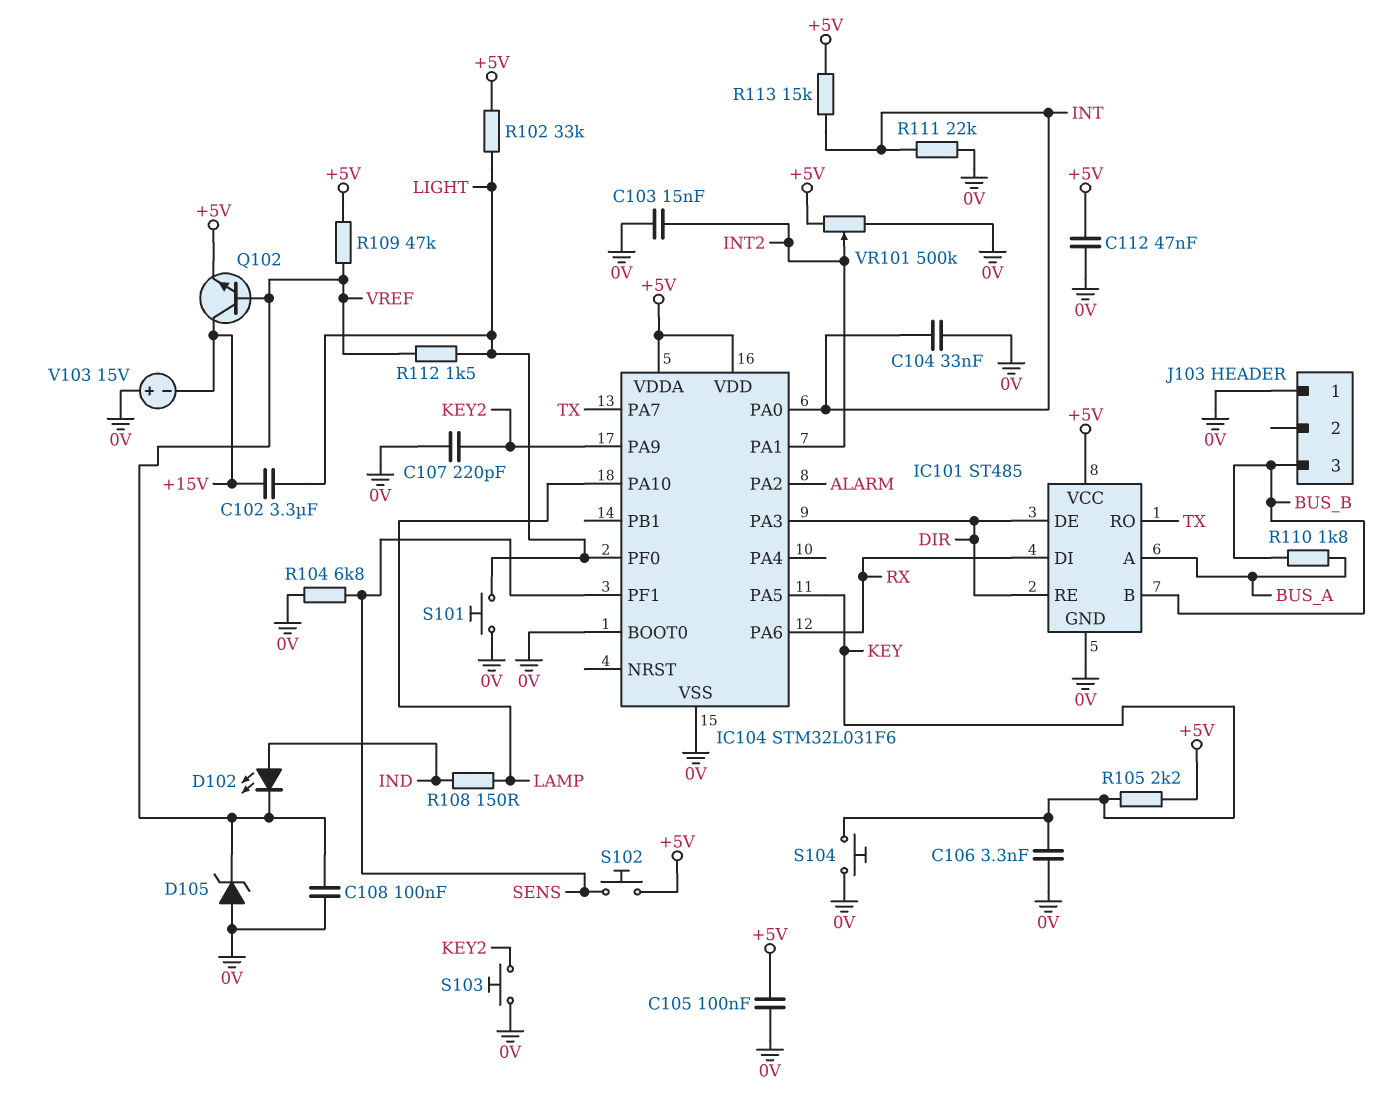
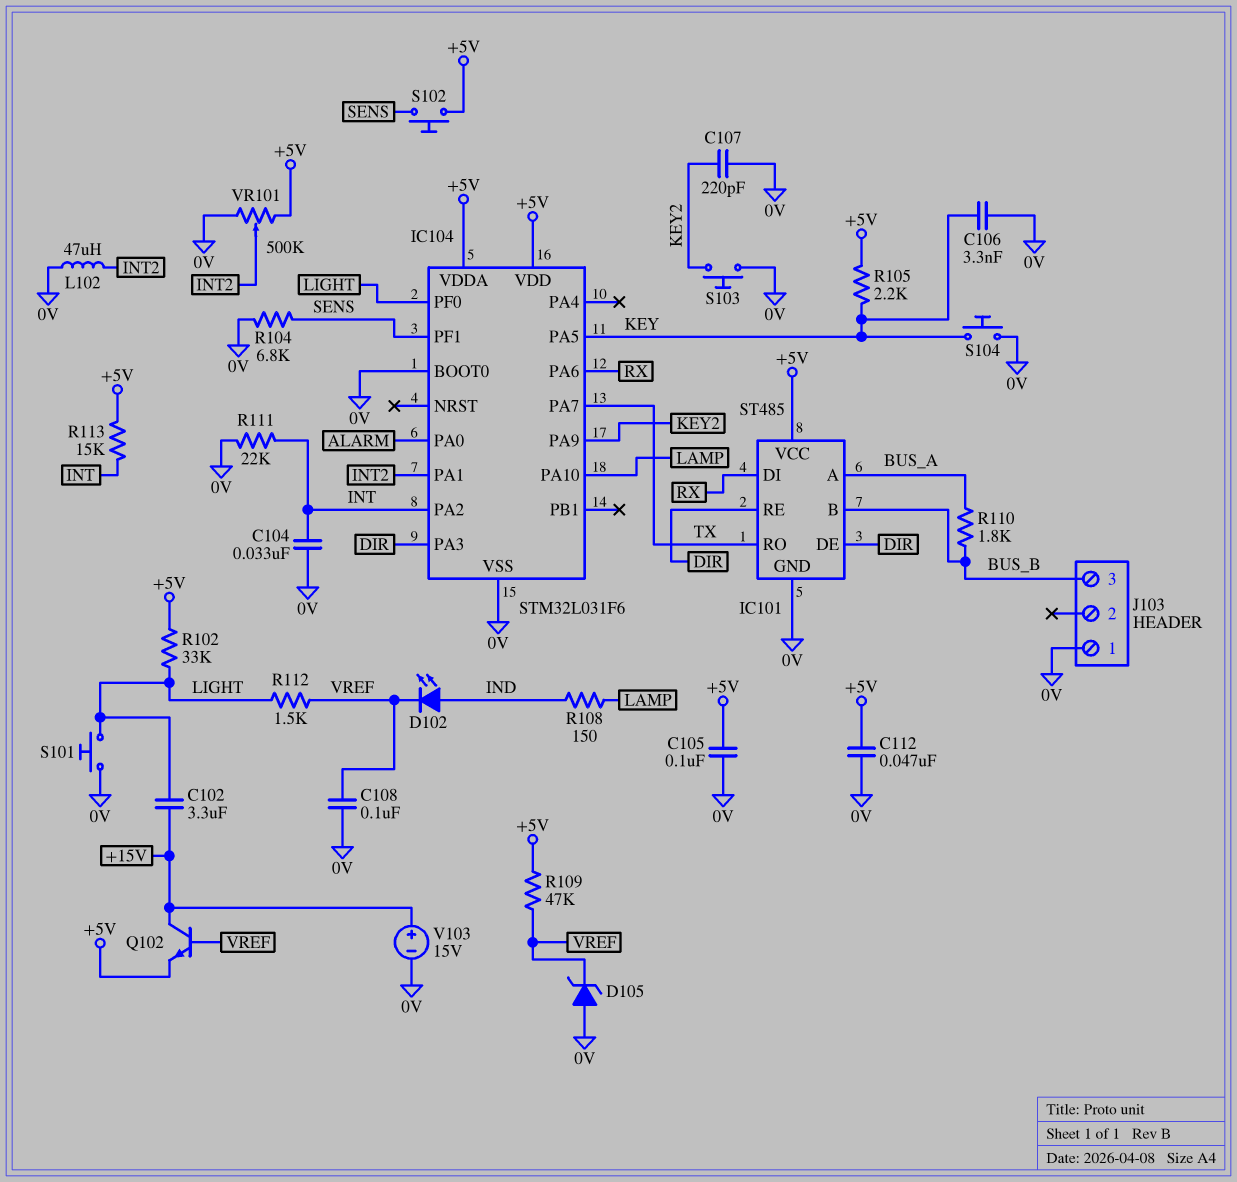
C103: 15nF (0V, INT2) -> none
IC104 pin PA0: INT -> ALARM
IC104 pin PA2: ALARM -> INT
L102: none -> 47uH (0V, INT2)
V103: 15V (plus 0V, minus +15V) -> 15V (plus +15V, minus 0V)

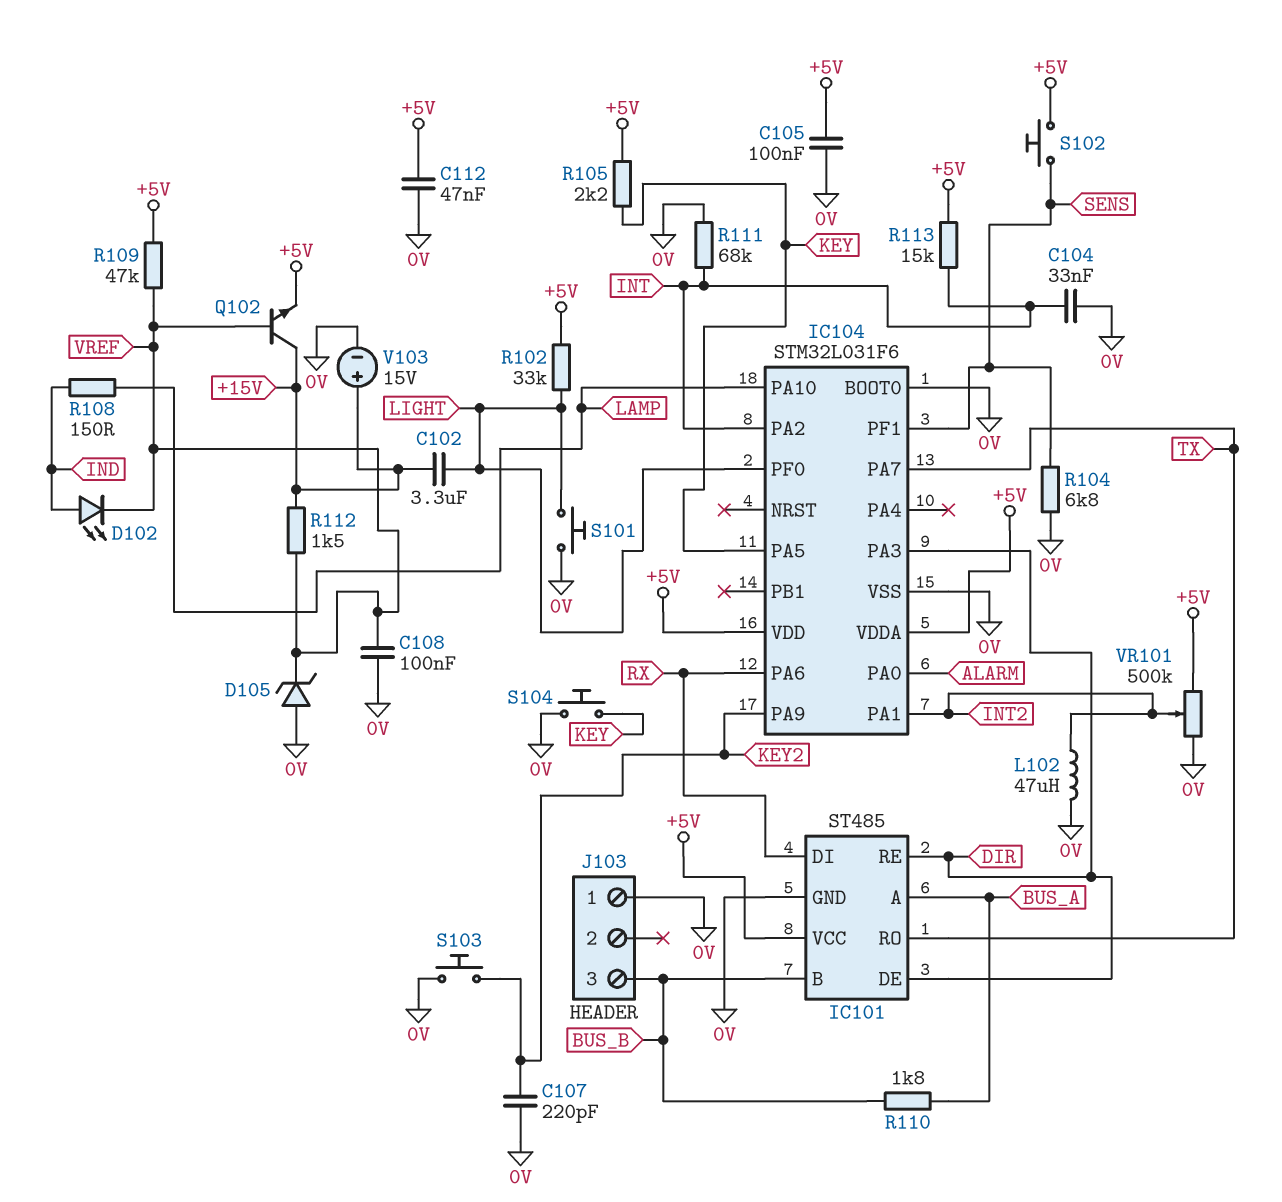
C106: 3.3nF (0V, KEY) -> none
R111: 22k (0V, INT) -> 68k (0V, INT)
R112: 1.5k (LIGHT, VREF) -> 1.5k (+15V, VREF)

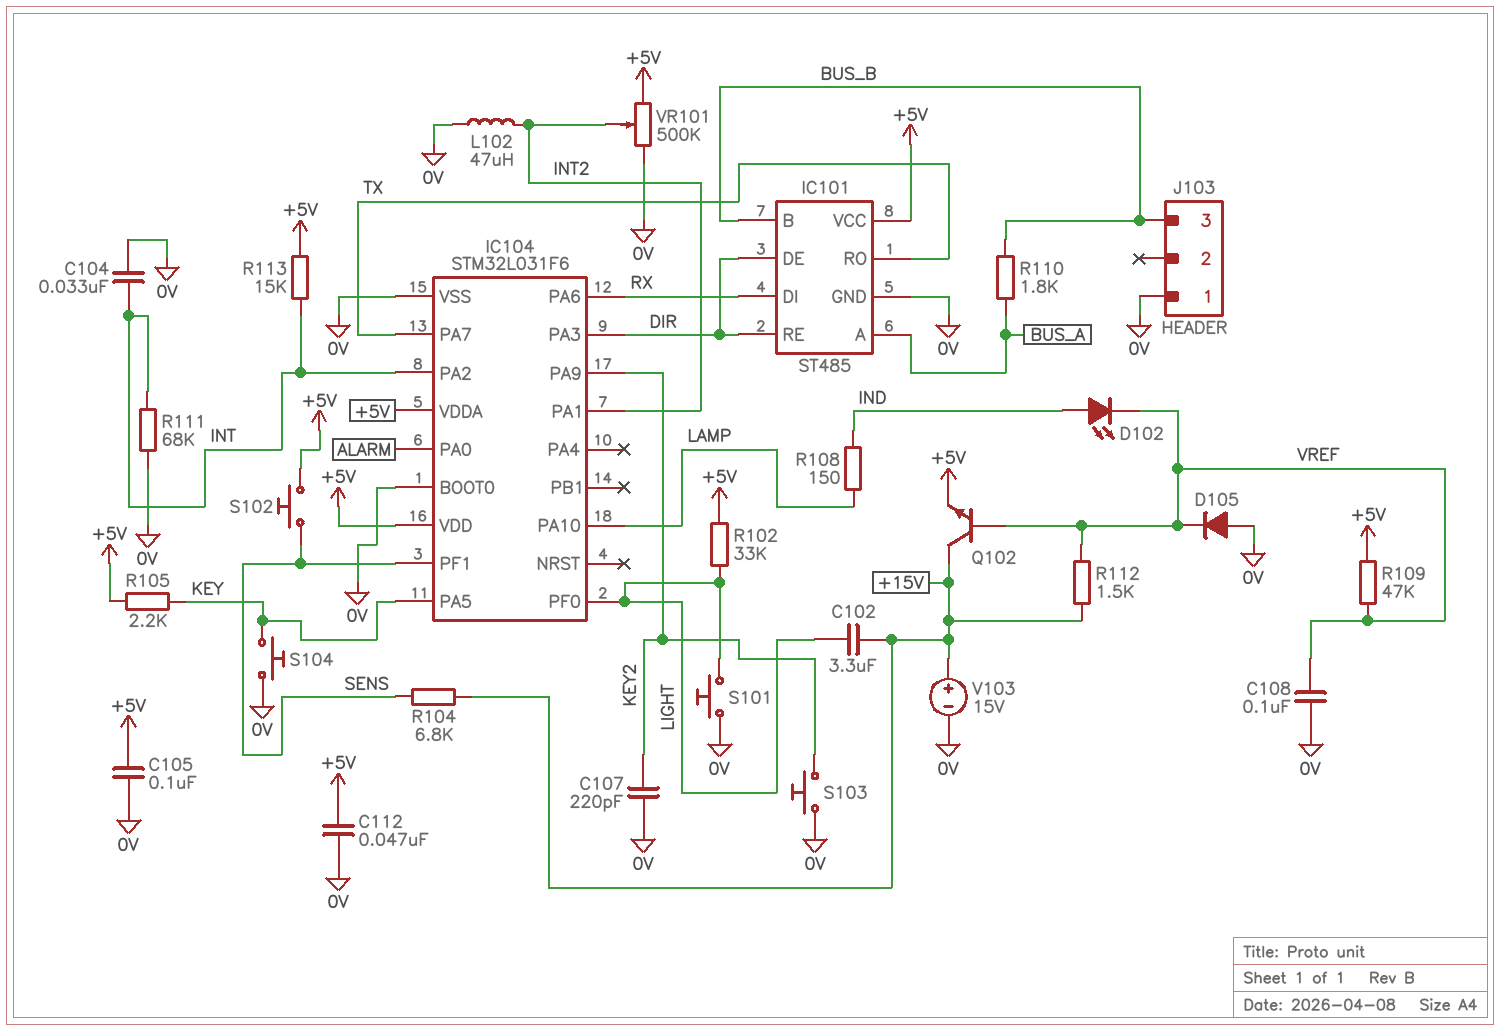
D105: zener (A 0V, K VREF) -> diode (A 0V, K VREF)
R104: 6.8k (0V, SENS) -> 6.8k (+15V, SENS)

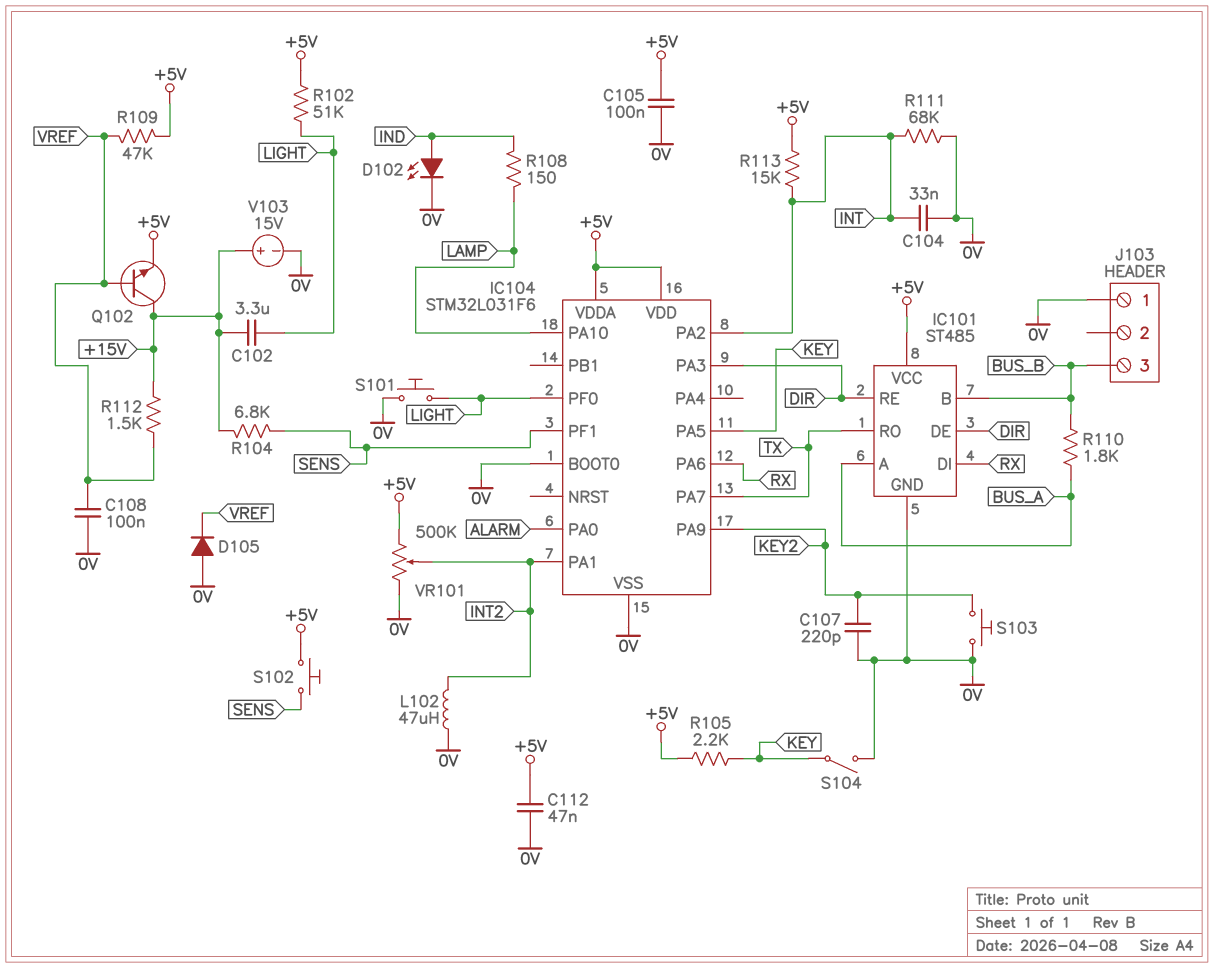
D102: LED (A IND, K VREF) -> LED (A IND, K 0V)
R102: 33k (+5V, LIGHT) -> 51k (+5V, LIGHT)
S104: button (0V, KEY) -> switch (0V, KEY)

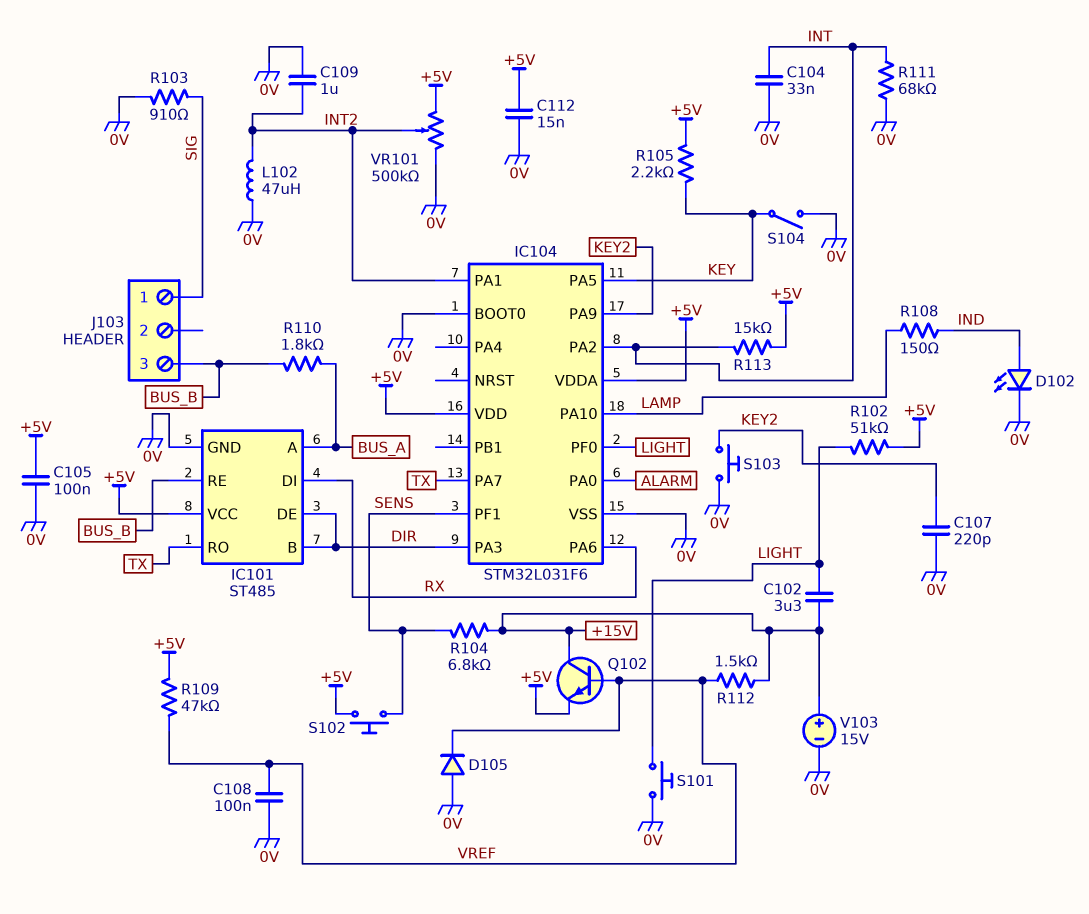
C109: none -> 1uF (0V, INT2)
C112: 47nF (+5V, 0V) -> 15nF (+5V, 0V)
IC101 pin B: BUS_B -> DIR
IC101 pin RE: DIR -> BUS_B
J103 pin 1: 0V -> SIG
R103: none -> 910 (0V, SIG)

